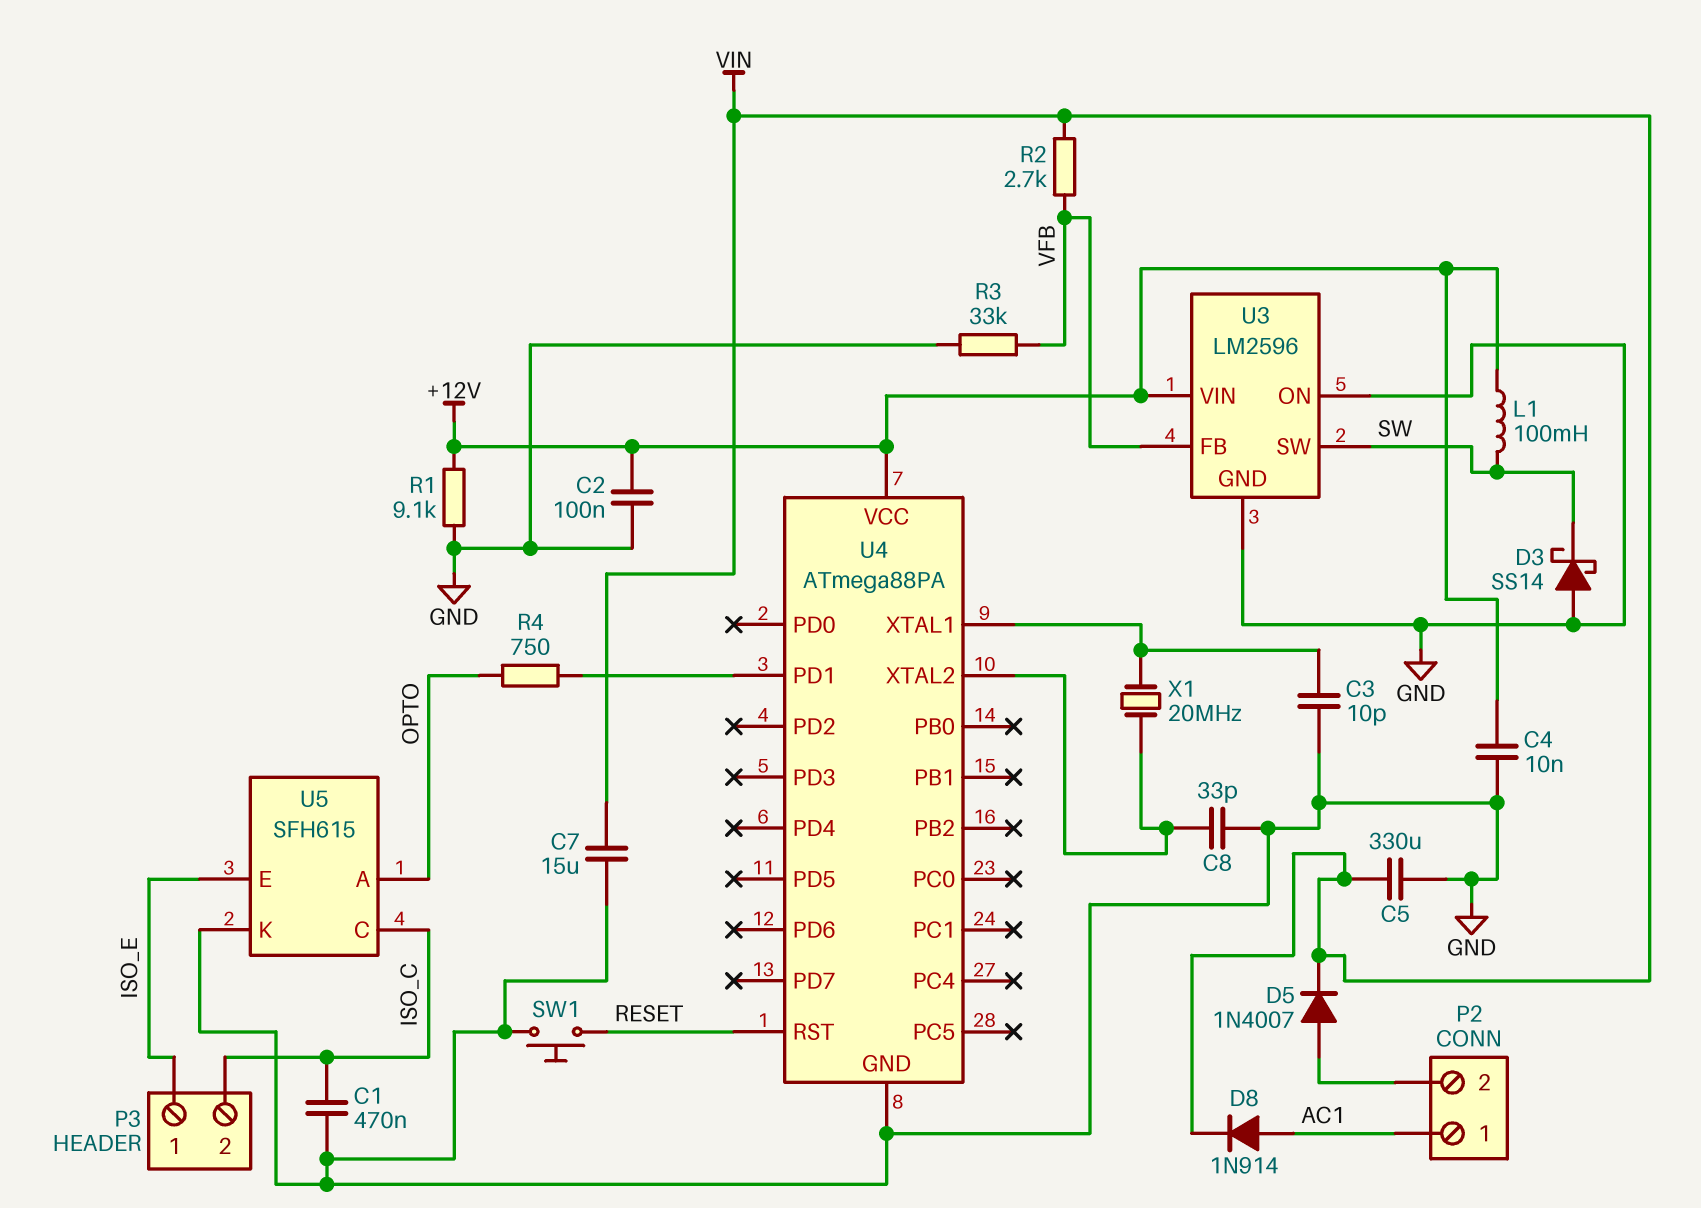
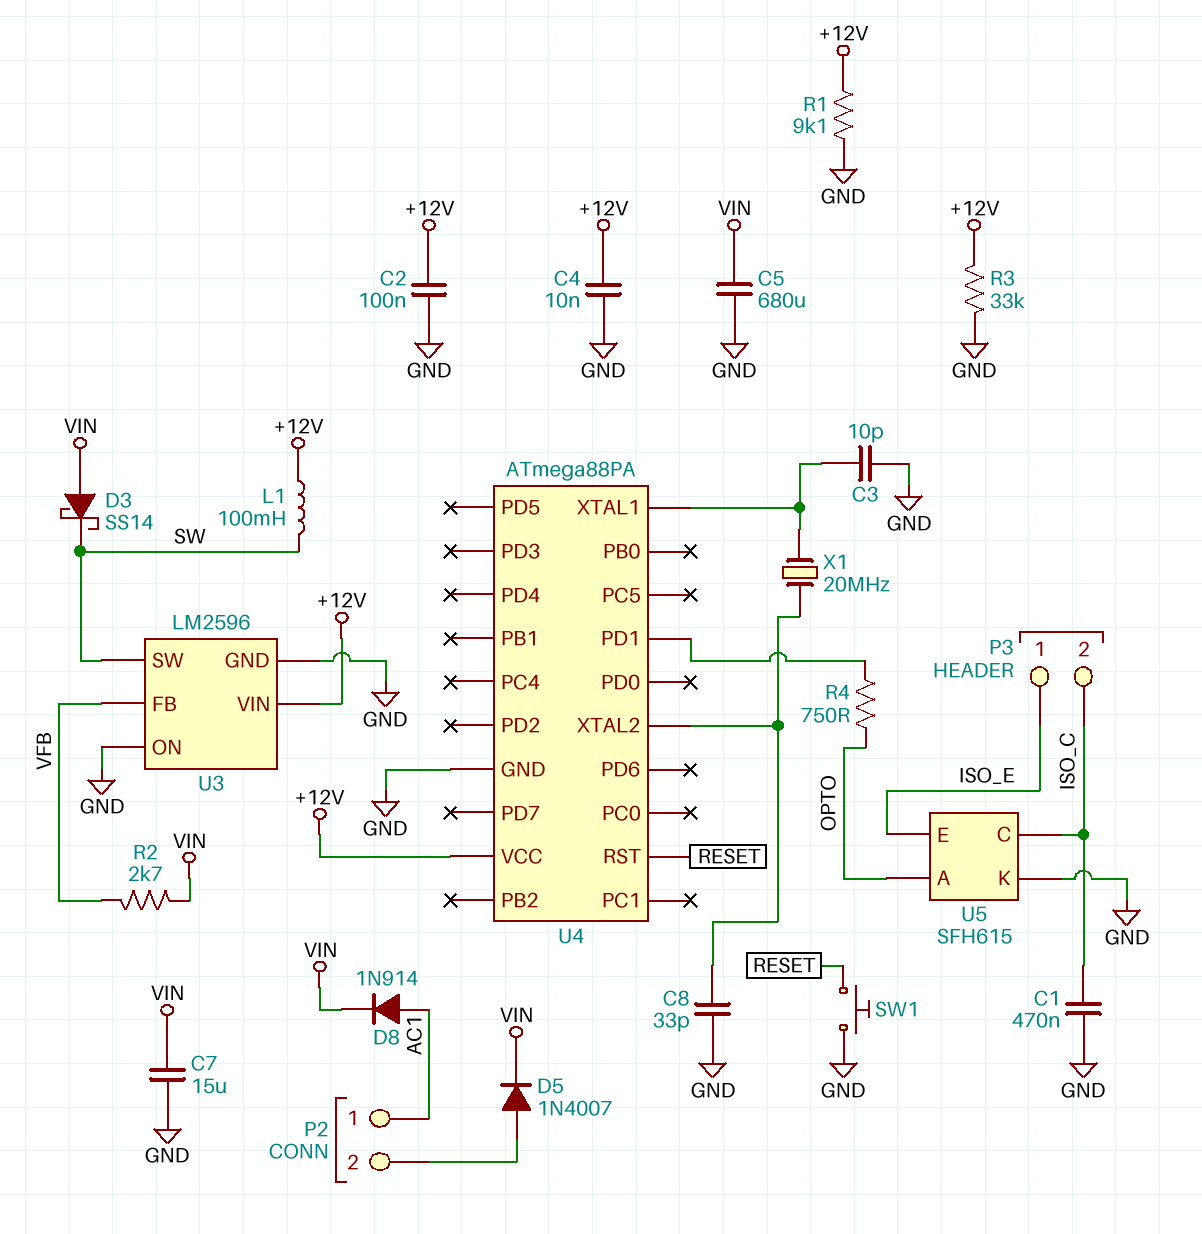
C5: 330uF (GND, VIN) -> 680uF (GND, VIN)
D3: schottky SS14 (A GND, K SW) -> schottky SS14 (A VIN, K SW)
R3: 33k (GND, VFB) -> 33k (+12V, GND)

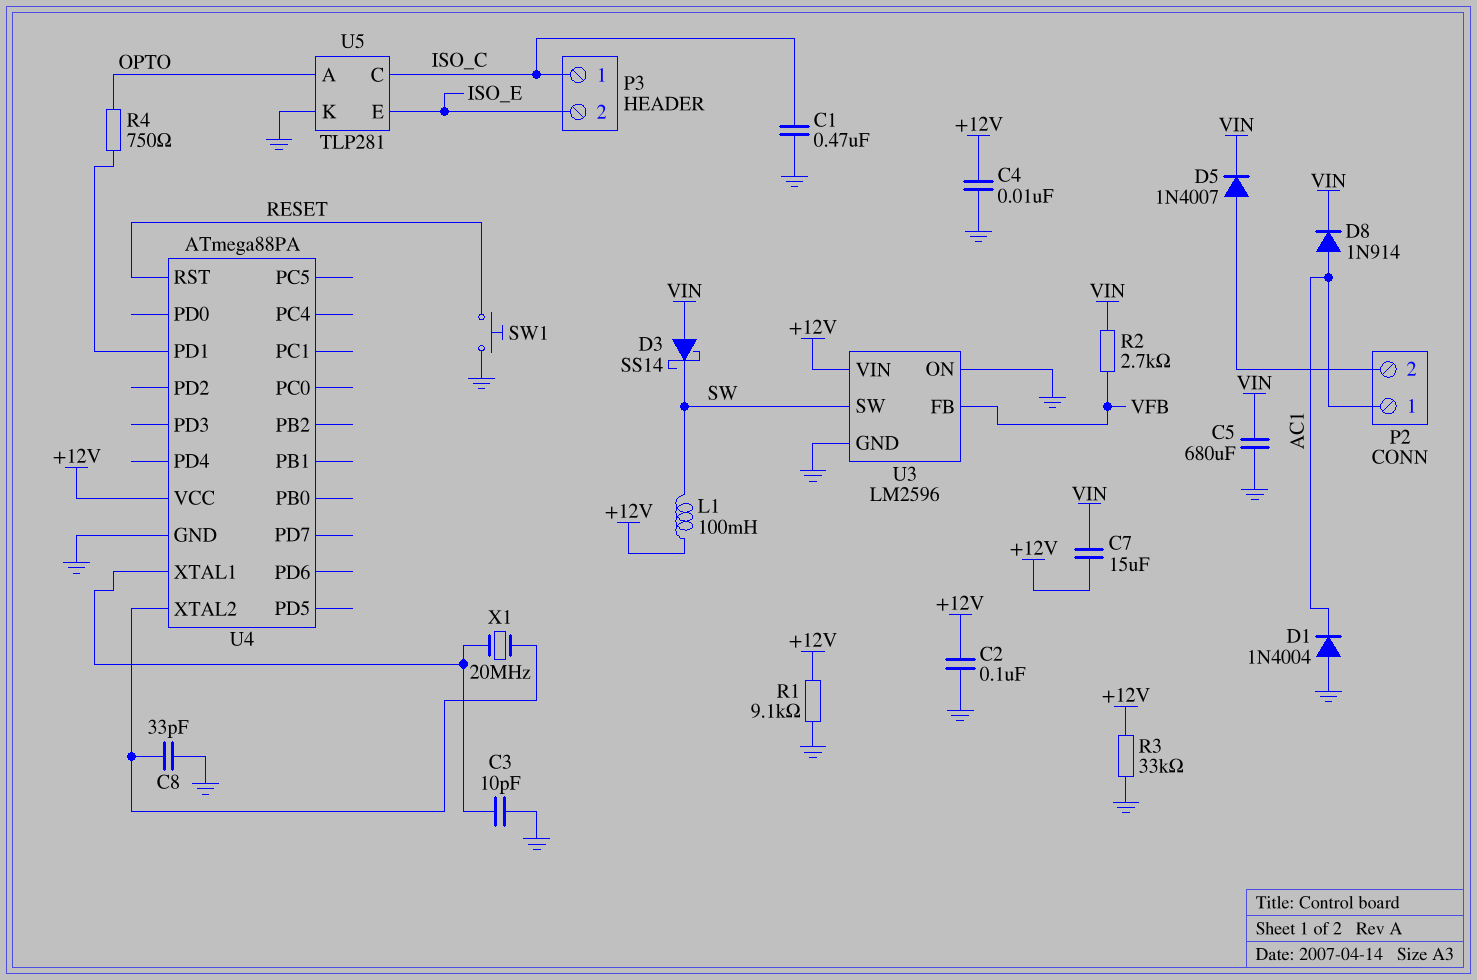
C7: 15uF (GND, VIN) -> 15uF (+12V, VIN)
D1: none -> diode 1N4004 (A GND, K AC1)
P3 pin 1: ISO_E -> ISO_C
P3 pin 2: ISO_C -> ISO_E
U5: SFH615 -> TLP281

